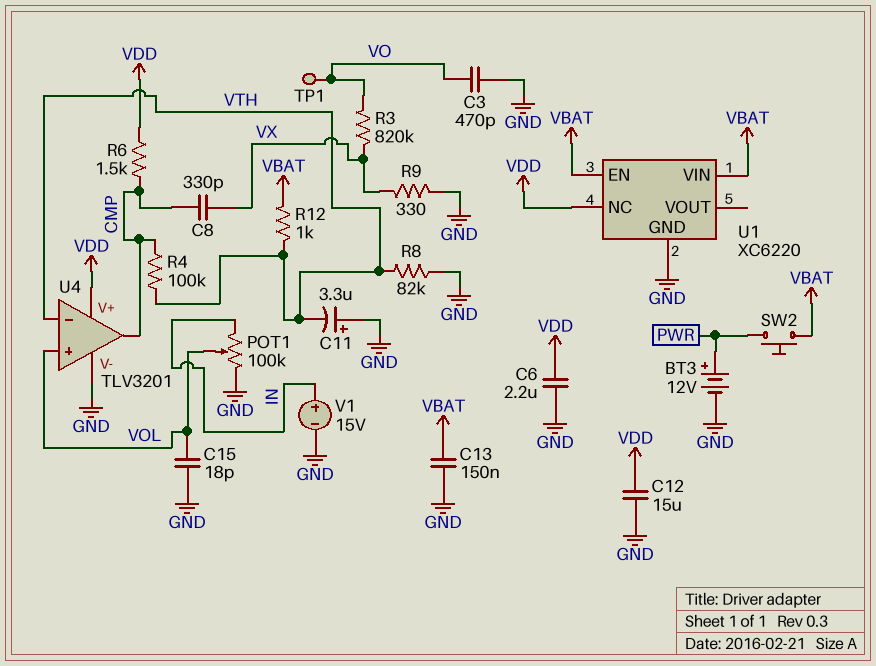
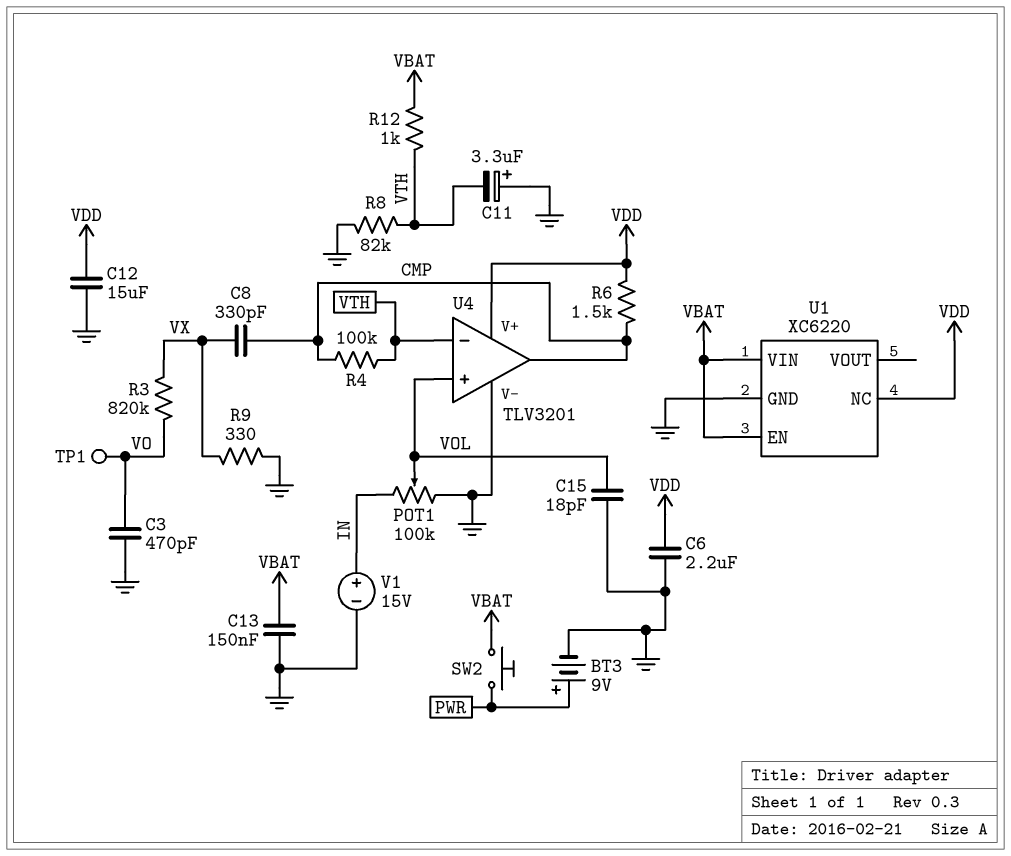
BT3: 12V (plus PWR, minus GND) -> 9V (plus PWR, minus GND)

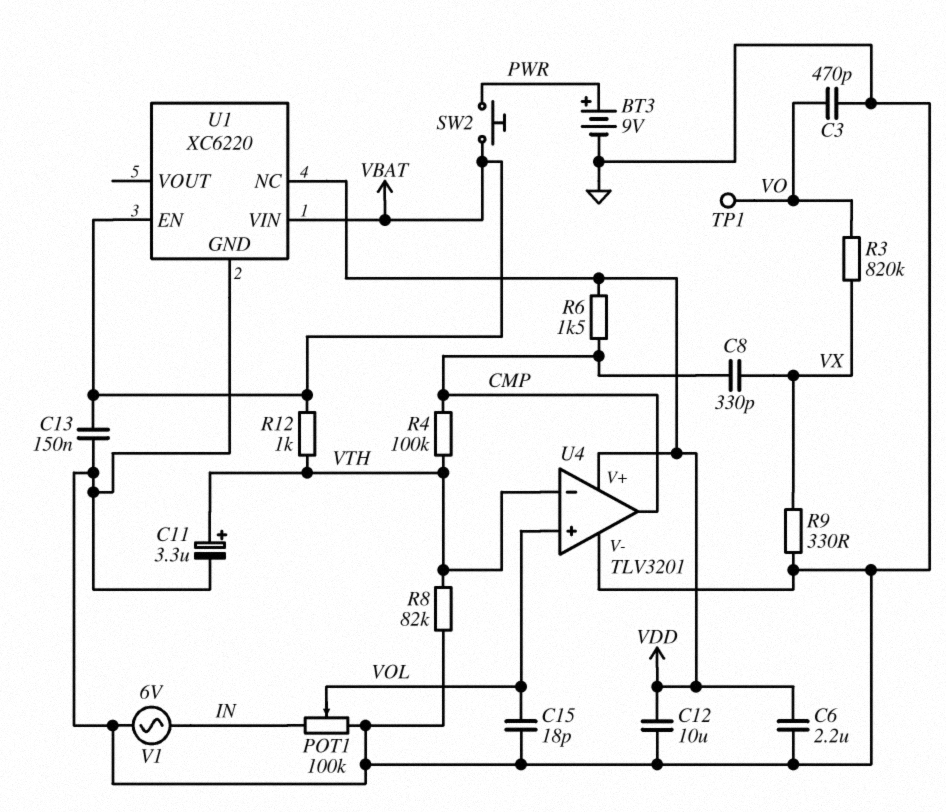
C11: 3.3uF (plus GND, minus VTH) -> 3.3uF (plus VTH, minus GND)
C12: 15uF (GND, VDD) -> 10uF (GND, VDD)
V1: 15V (plus IN, minus GND) -> AC 6V (GND, IN)

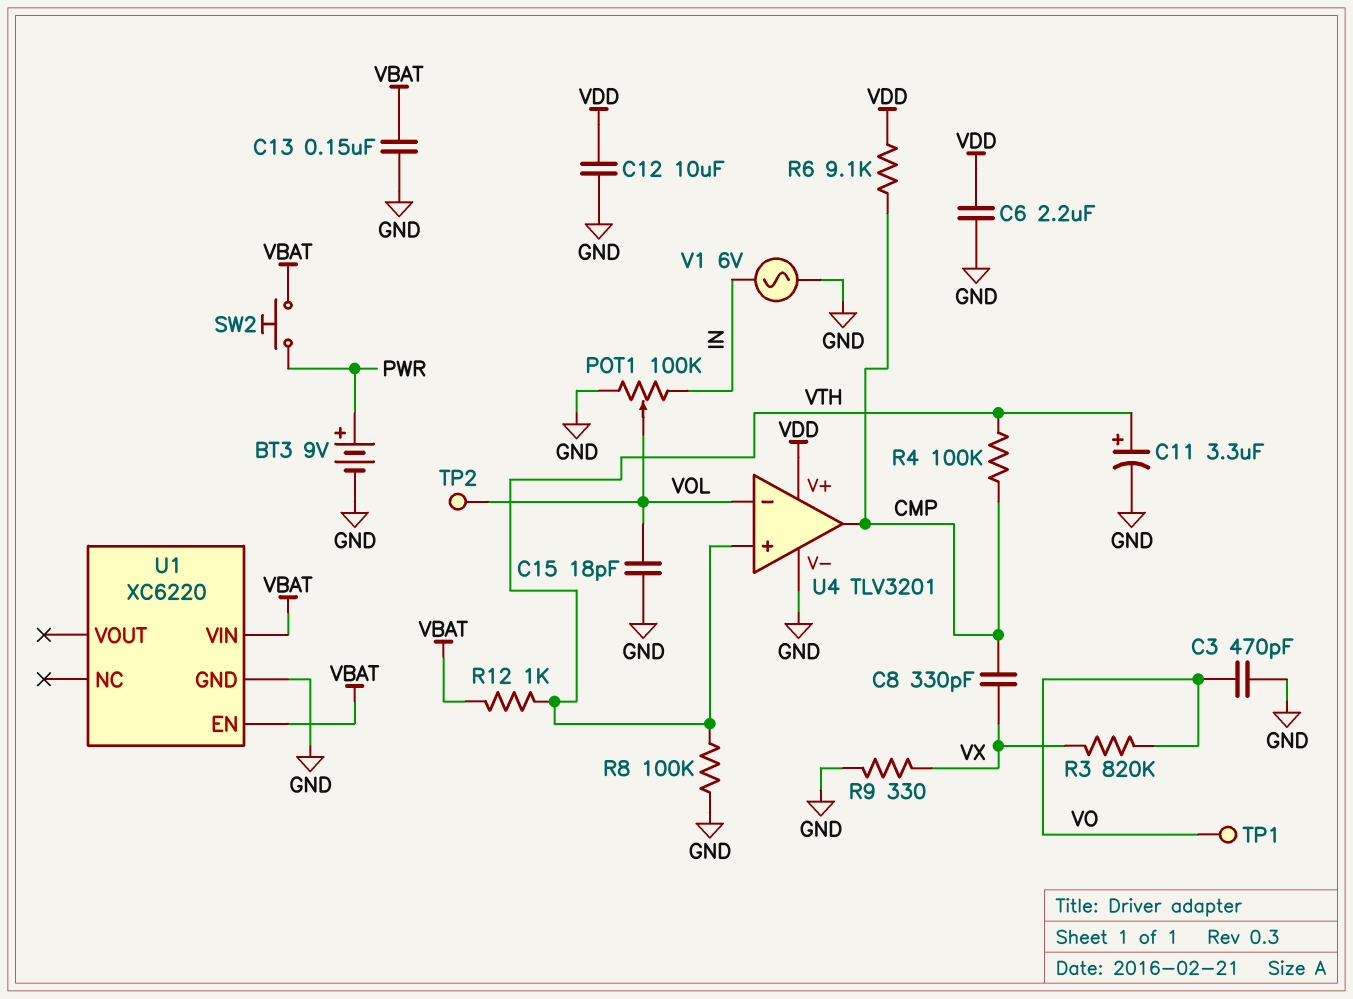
R6: 1.5k (CMP, VDD) -> 9.1k (CMP, VDD)
R8: 82k (GND, VTH) -> 100k (GND, VTH)
TP2: none -> test point (VOL)
U1 pin NC: VDD -> none
U4 pin in+: VOL -> VTH
U4 pin in-: VTH -> VOL

